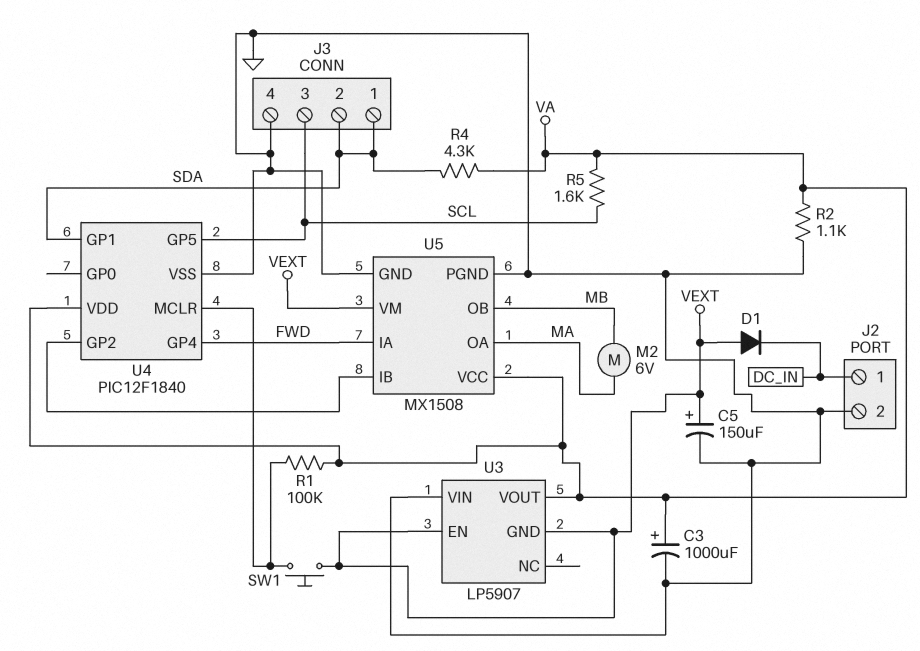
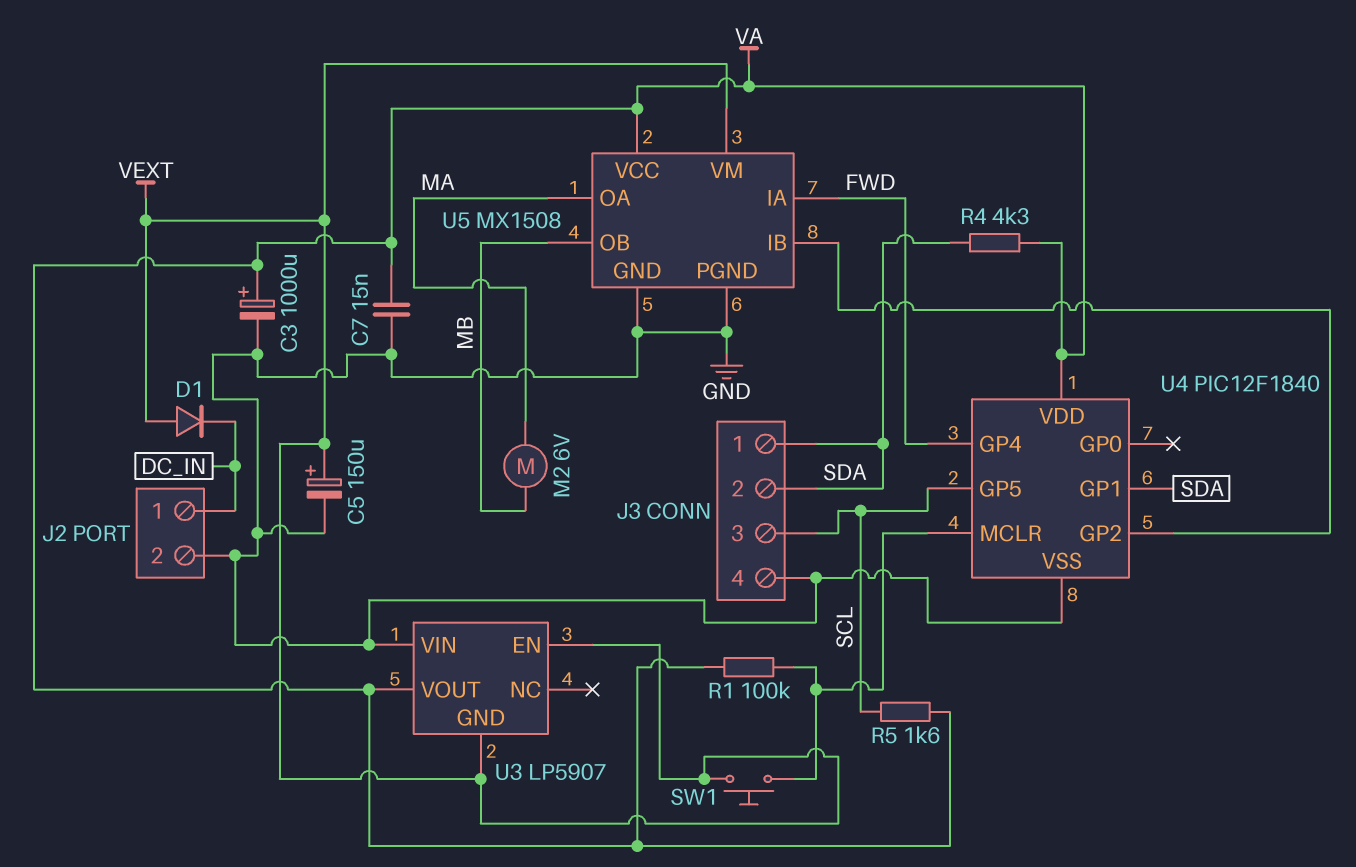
C7: none -> 15nF (GND, VA)
R2: 1.1k (GND, VA) -> none

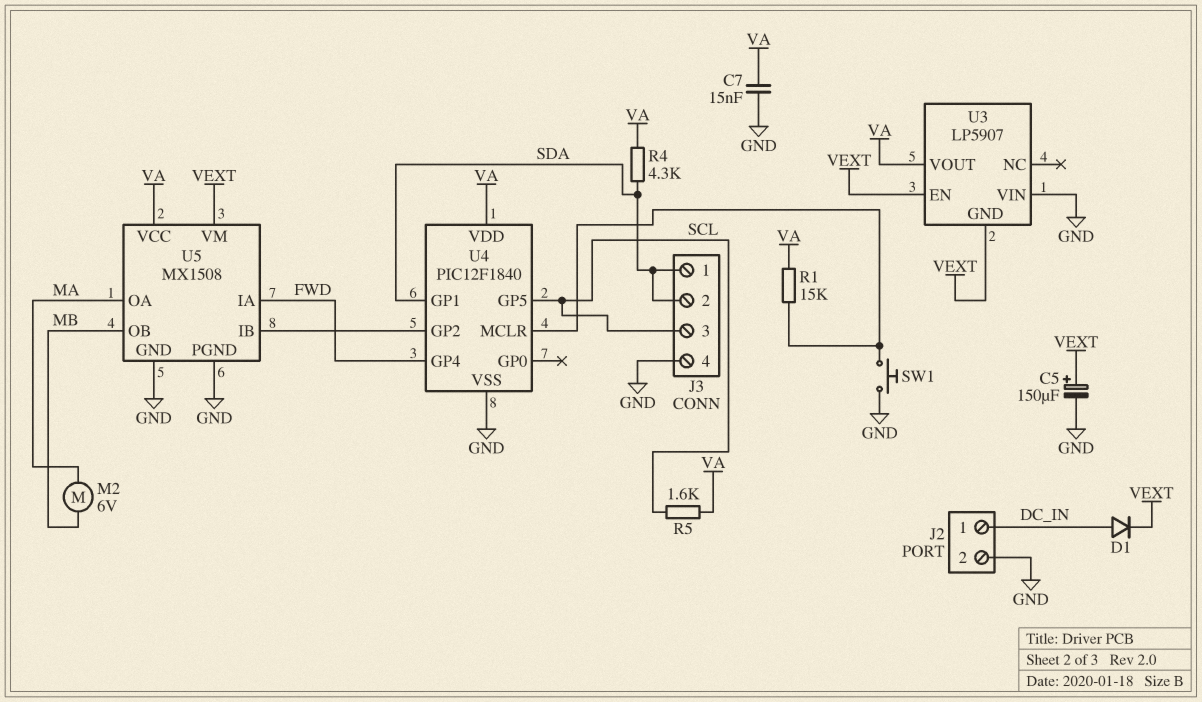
C3: 1000uF (plus VA, minus GND) -> none
D1: diode (A VEXT, K DC_IN) -> diode (A DC_IN, K VEXT)
R1: 100k (U4/MCLR, VA) -> 15k (U4/MCLR, VA)
SW1: button (U4/MCLR, VEXT) -> button (GND, U4/MCLR)

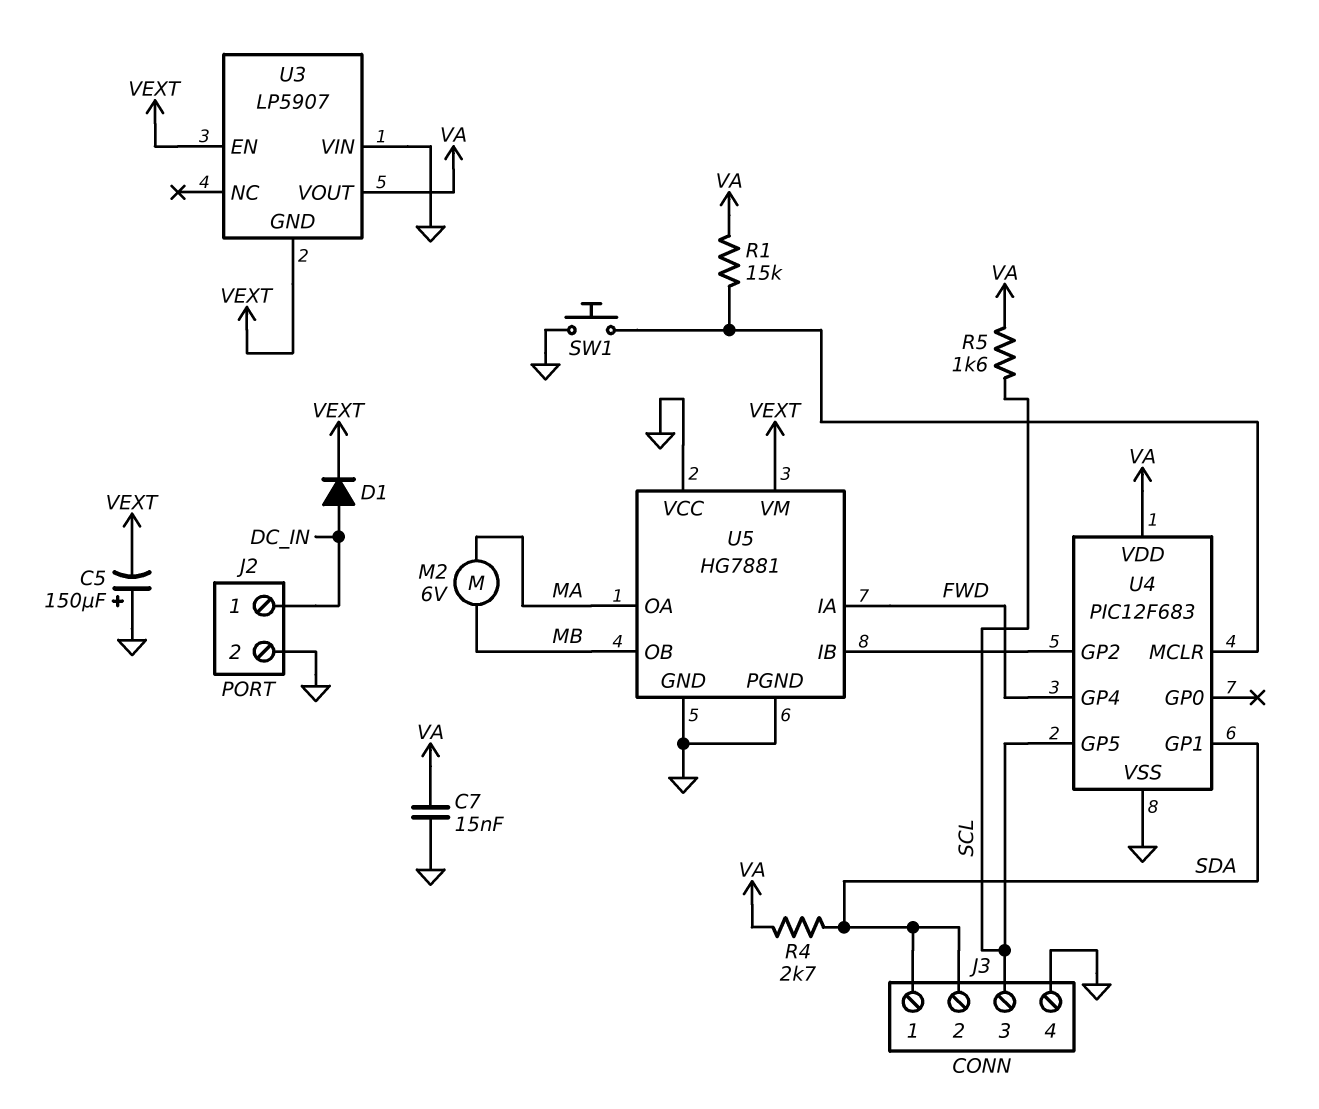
C5: 150uF (plus VEXT, minus GND) -> 150uF (plus GND, minus VEXT)
R4: 4.3k (SDA, VA) -> 2.7k (SDA, VA)
U4: PIC12F1840 -> PIC12F683
U5: MX1508 -> HG7881
U5 pin VCC: VA -> GND

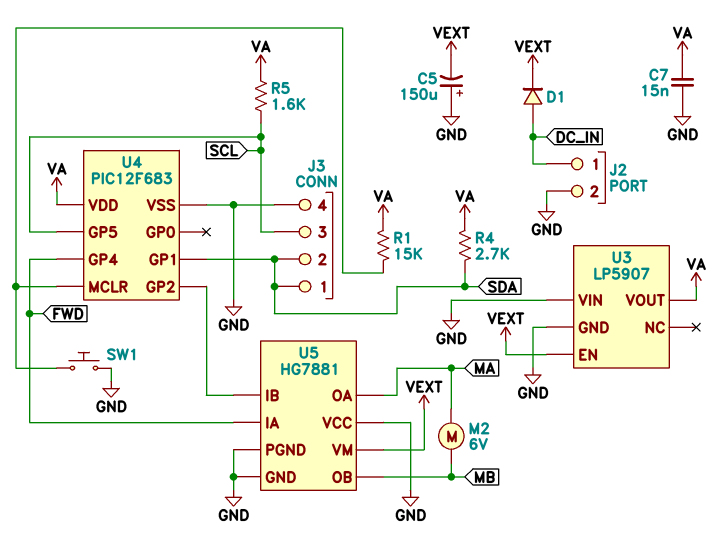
U3 pin GND: VEXT -> GND

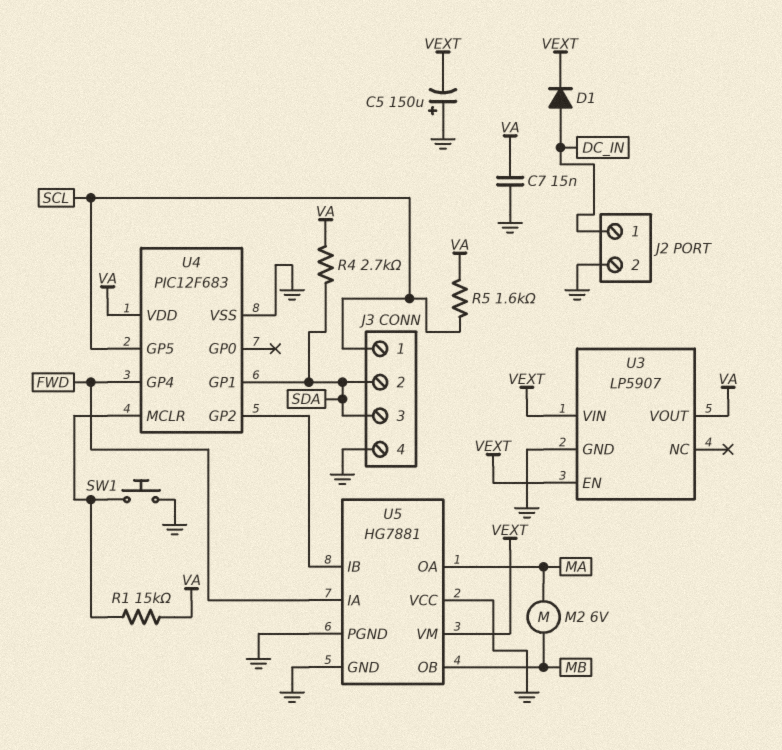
J3 pin 1: SDA -> SCL
J3 pin 3: SCL -> SDA
U3 pin VIN: GND -> VEXT

